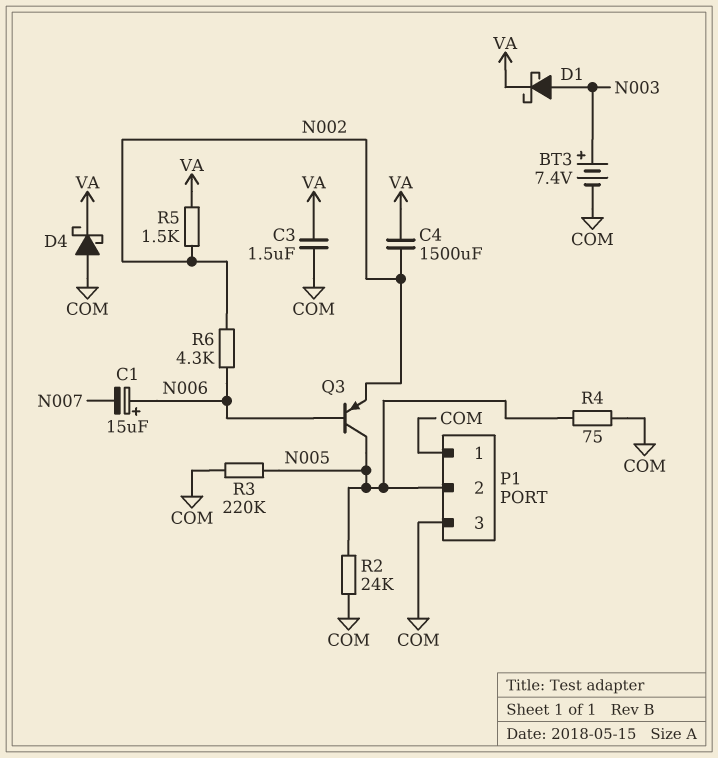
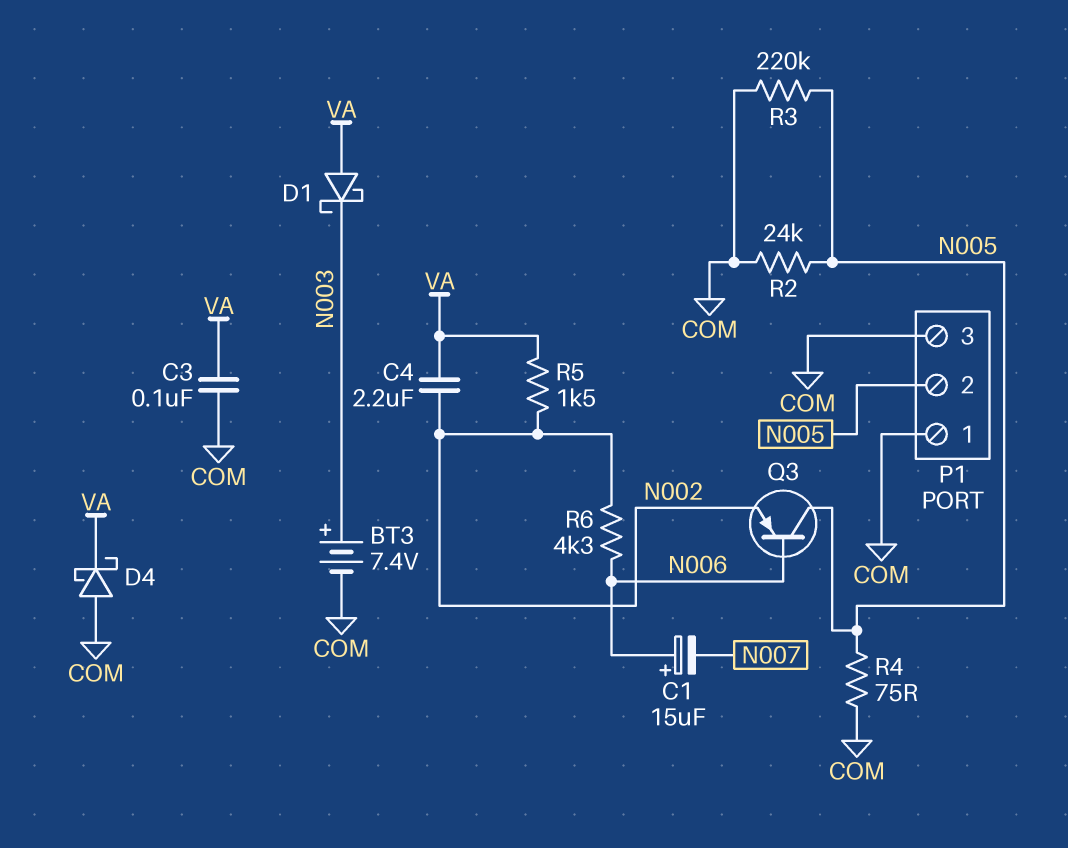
C3: 1.5uF (COM, VA) -> 100nF (COM, VA)
C4: 1500uF (N002, VA) -> 2.2uF (N002, VA)
D1: schottky (A N003, K VA) -> schottky (A VA, K N003)

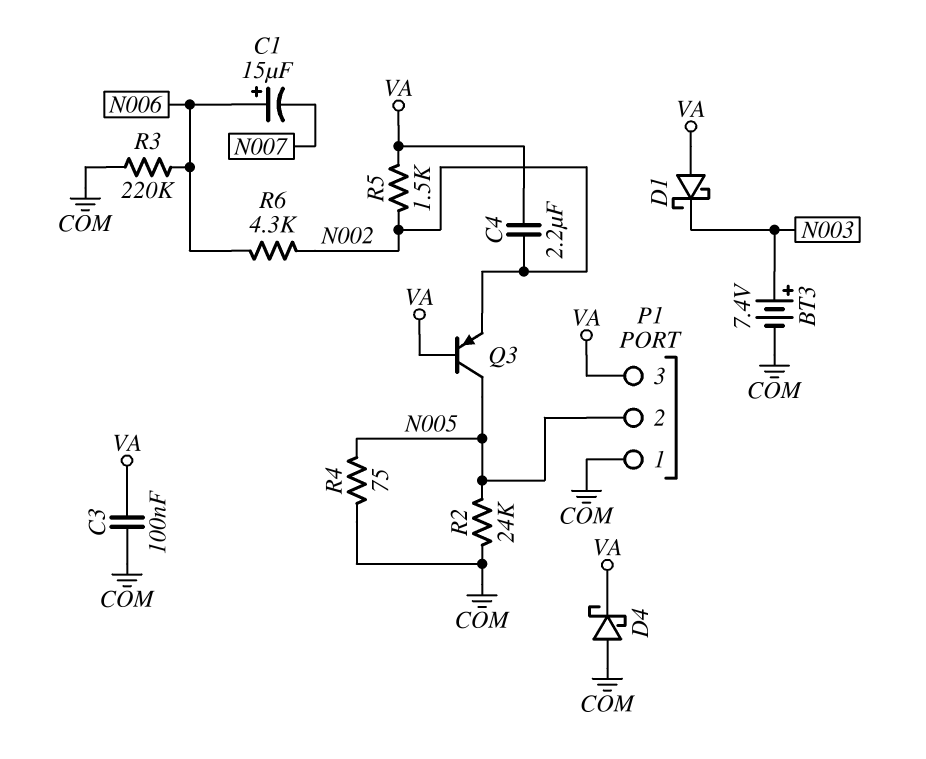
P1 pin 3: COM -> VA
Q3: PNP (B N006, C N005, E N002) -> PNP (B VA, C N005, E N002)
R3: 220k (COM, N005) -> 220k (COM, N006)

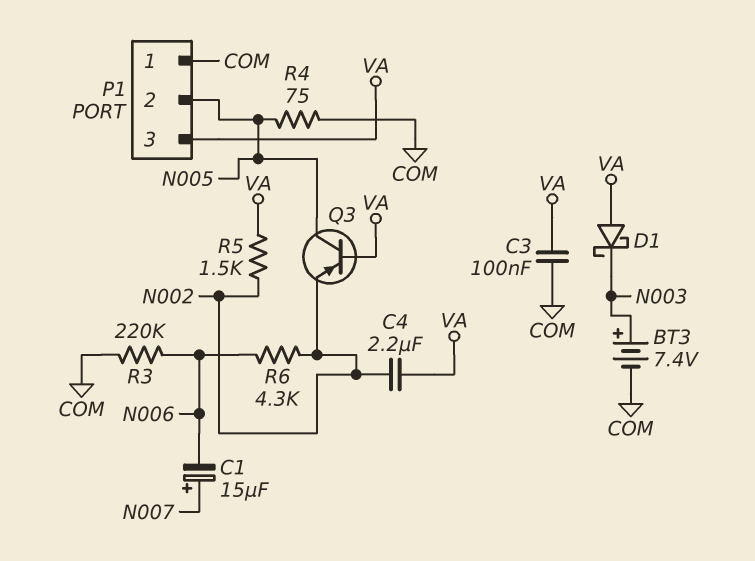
C1: 15uF (plus N006, minus N007) -> 15uF (plus N007, minus N006)
D4: schottky (A COM, K VA) -> none
R2: 24k (COM, N005) -> none

